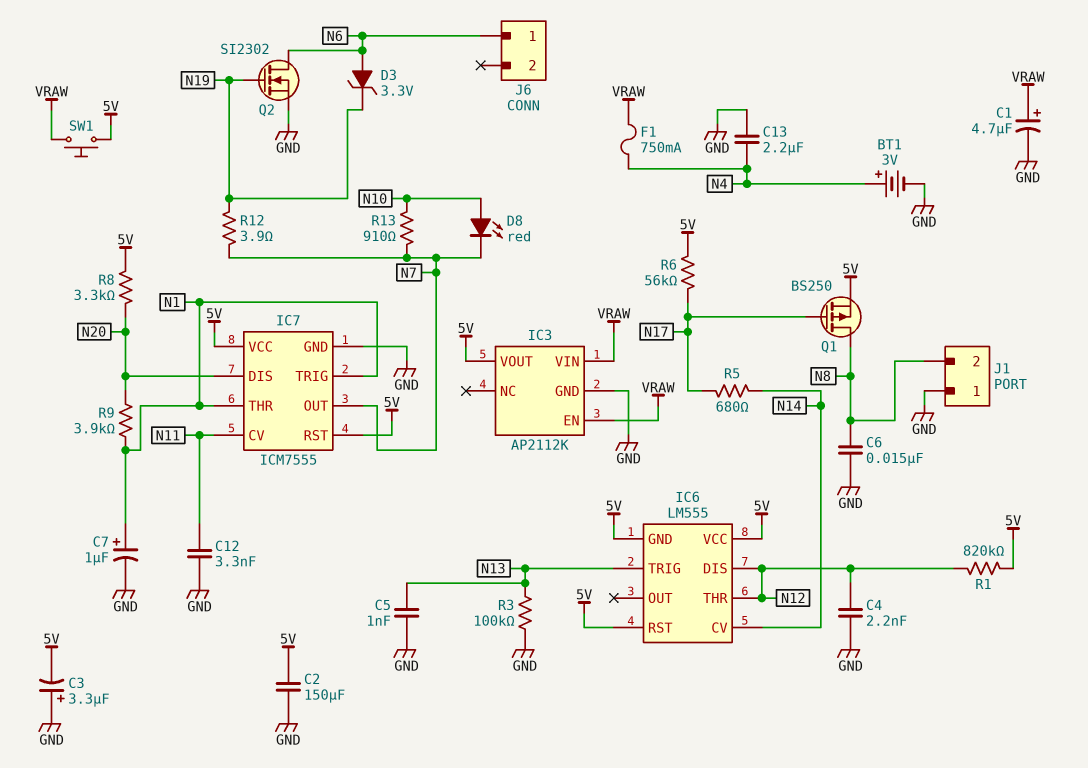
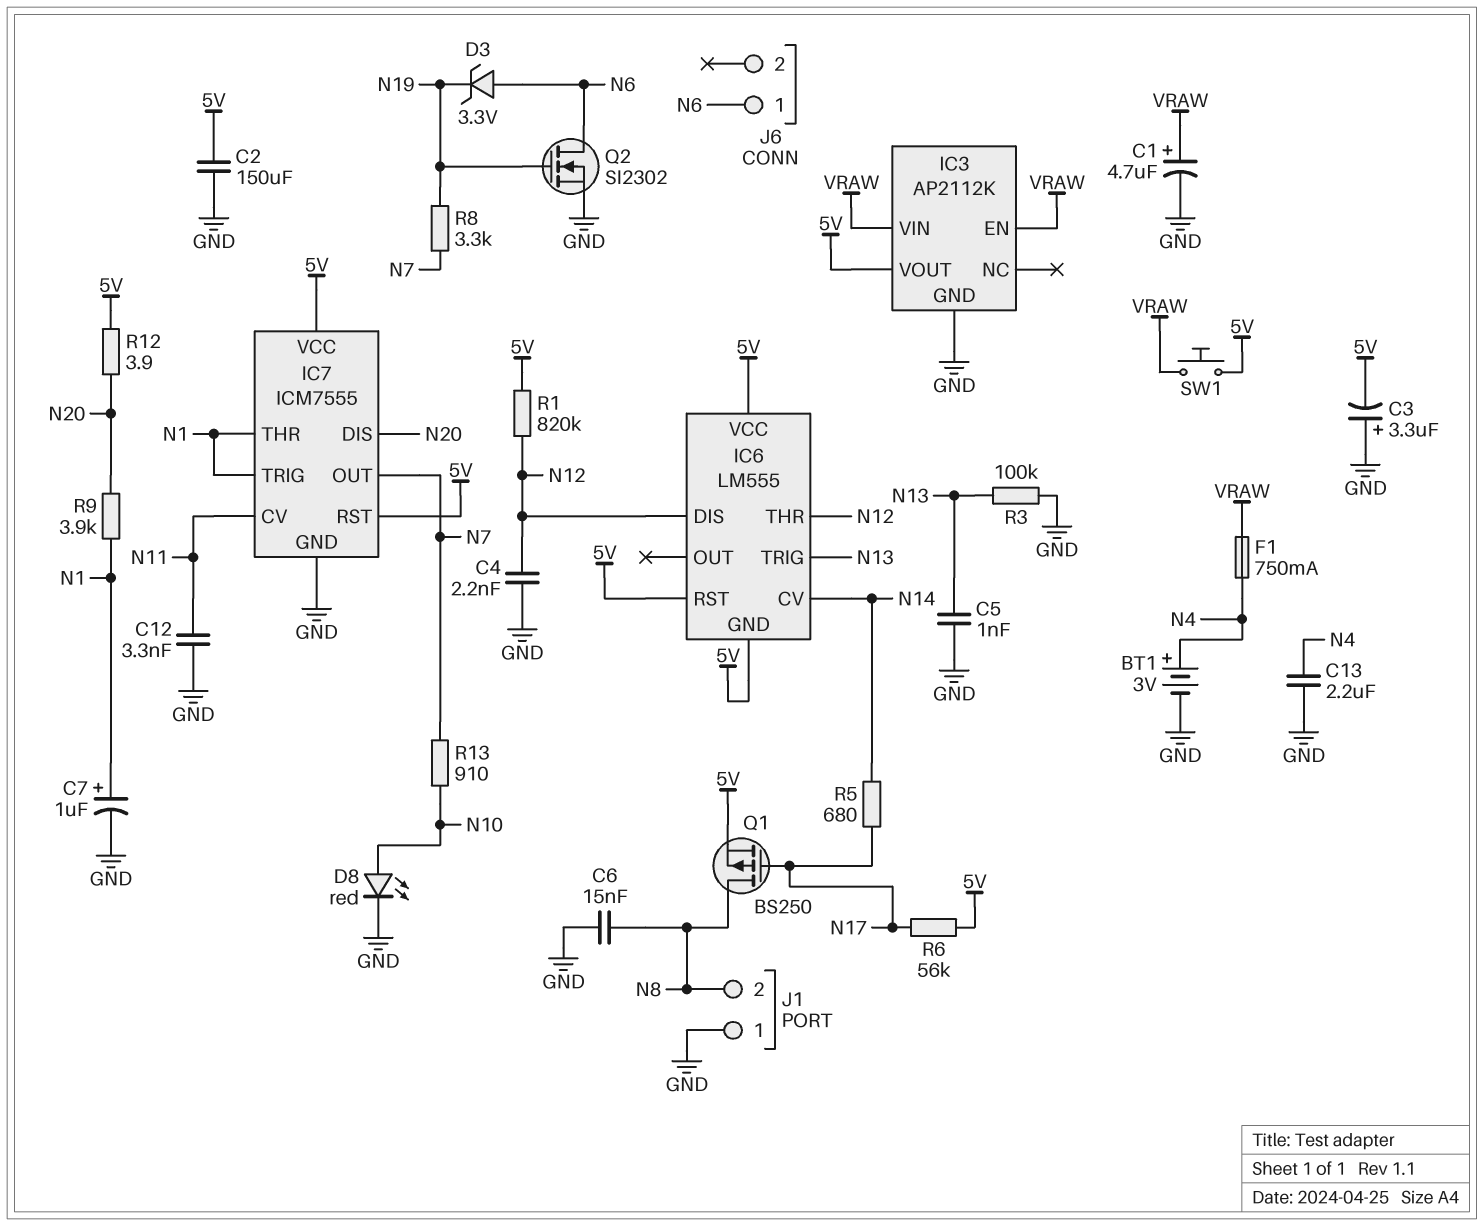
D8: LED red (A N10, K N7) -> LED red (A N10, K GND)
R8: 3.3k (5V, N20) -> 3.3k (N7, N19)
R12: 3.9 (N7, N19) -> 3.9 (5V, N20)

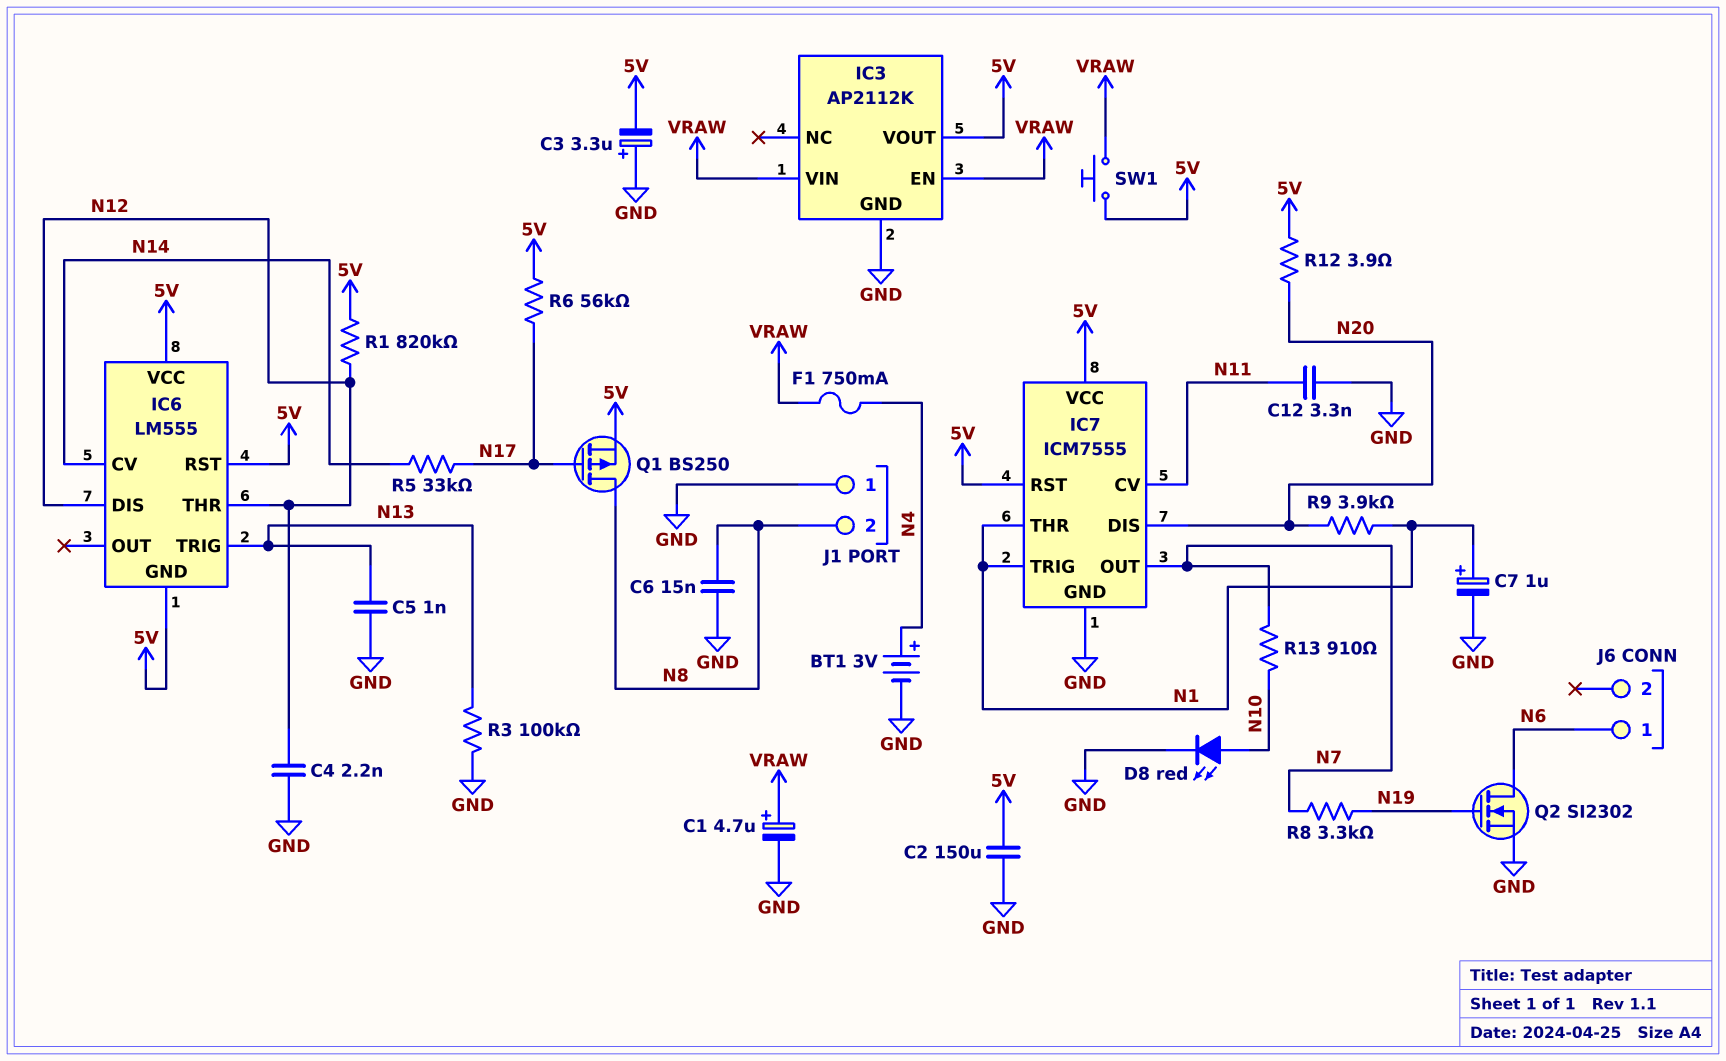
C13: 2.2uF (GND, N4) -> none
D3: zener 3.3V (A N6, K N19) -> none
R5: 680 (N14, N17) -> 33k (N14, N17)

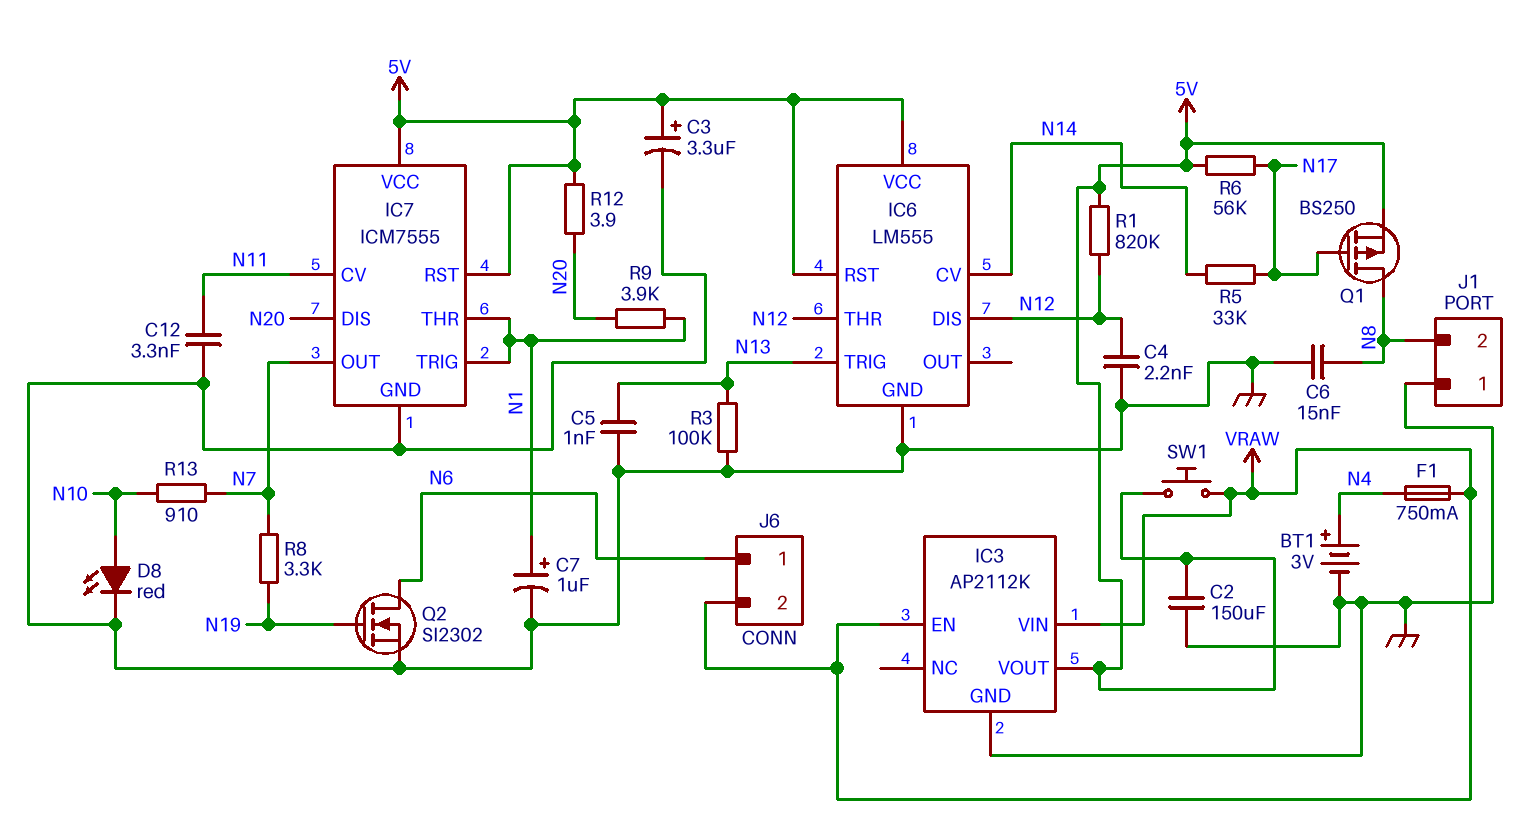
C1: 4.7uF (plus VRAW, minus GND) -> none
C3: 3.3uF (plus GND, minus 5V) -> 3.3uF (plus 5V, minus GND)
IC6 pin GND: 5V -> GND
J6 pin 2: none -> VRAW

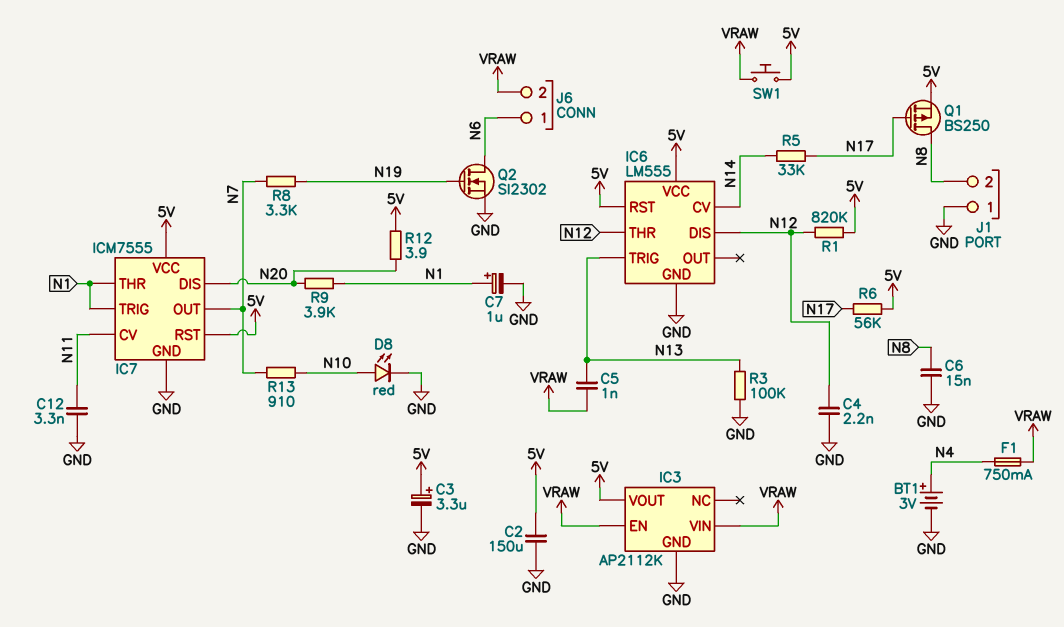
C5: 1nF (GND, N13) -> 1nF (N13, VRAW)

